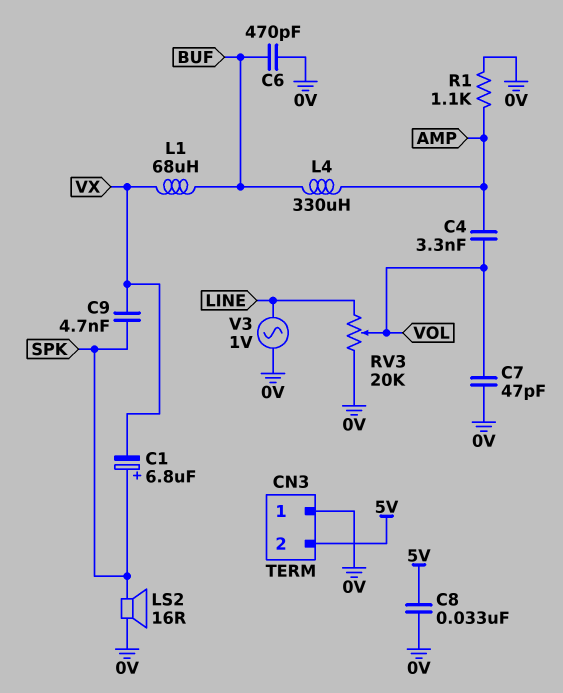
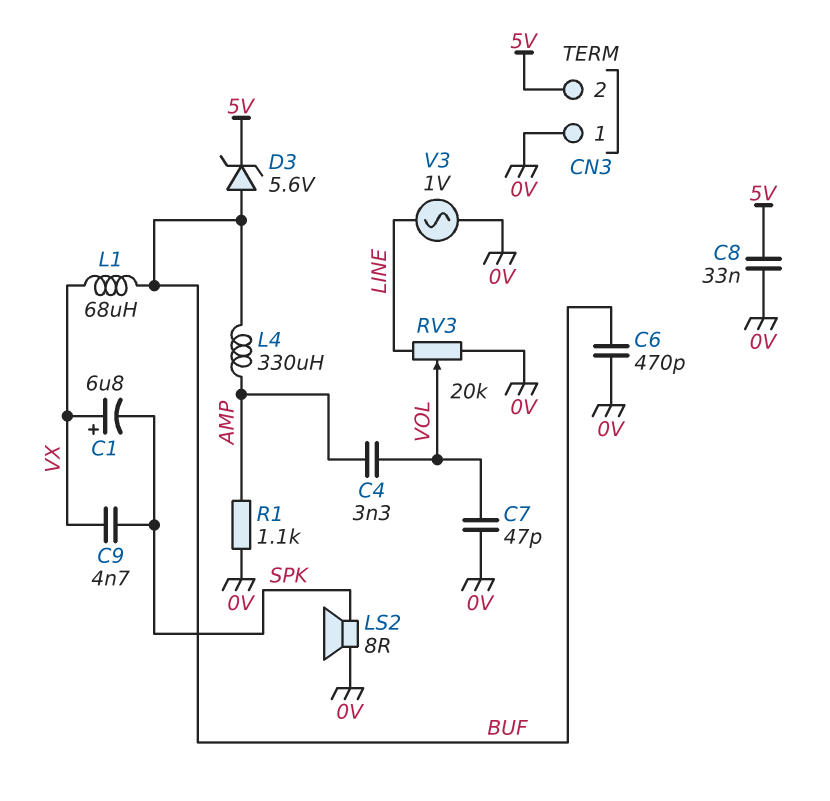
C1: 6.8uF (plus SPK, minus VX) -> 6.8uF (plus VX, minus SPK)
D3: none -> zener 5.6V (A BUF, K 5V)
LS2: speaker 16R (0V, SPK) -> speaker 8R (0V, SPK)

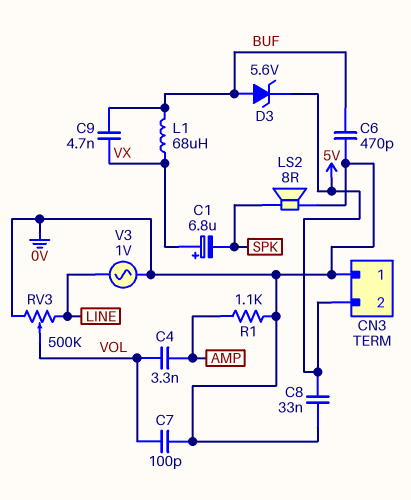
C7: 47pF (0V, VOL) -> 100pF (0V, VOL)
C9: 4.7nF (SPK, VX) -> 4.7nF (BUF, VX)
L4: 330uH (AMP, BUF) -> none
RV3: 20k (0V, LINE, wiper VOL) -> 500k (0V, LINE, wiper VOL)

